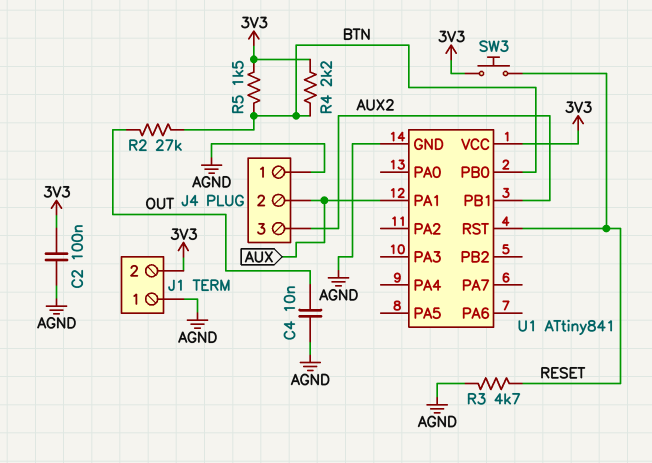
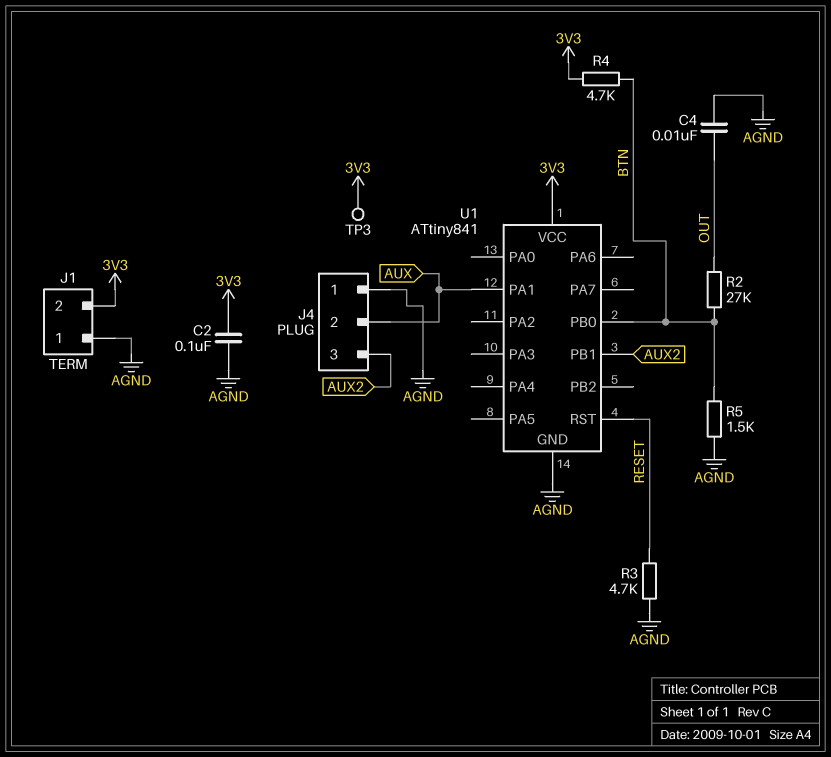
R4: 2.2k (3V3, BTN) -> 4.7k (3V3, BTN)
R5: 1.5k (3V3, BTN) -> 1.5k (AGND, BTN)
SW3: button (3V3, RESET) -> none
TP3: none -> test point (3V3)

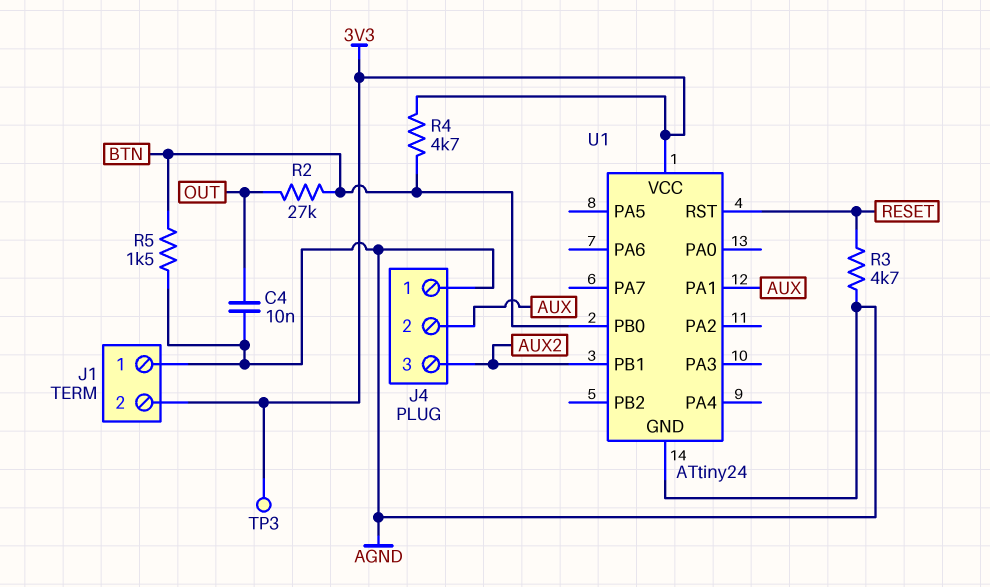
C2: 100nF (3V3, AGND) -> none
U1: ATtiny841 -> ATtiny24

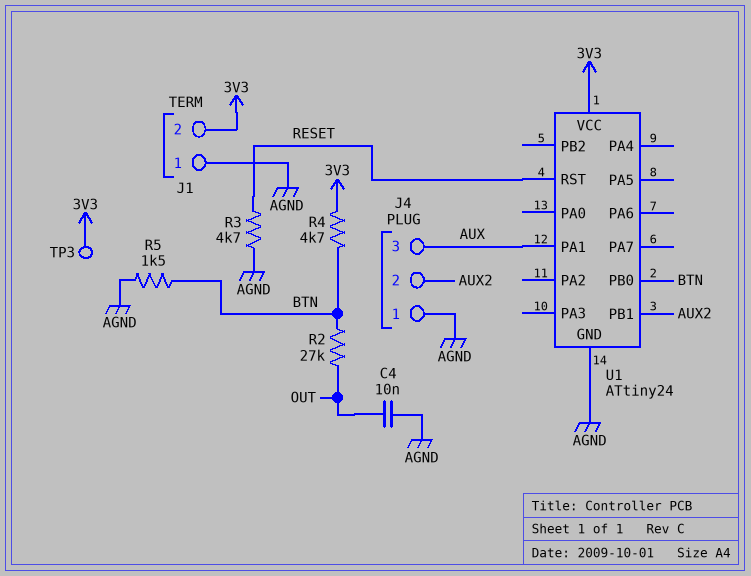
J4 pin 2: AUX -> AUX2
J4 pin 3: AUX2 -> AUX

